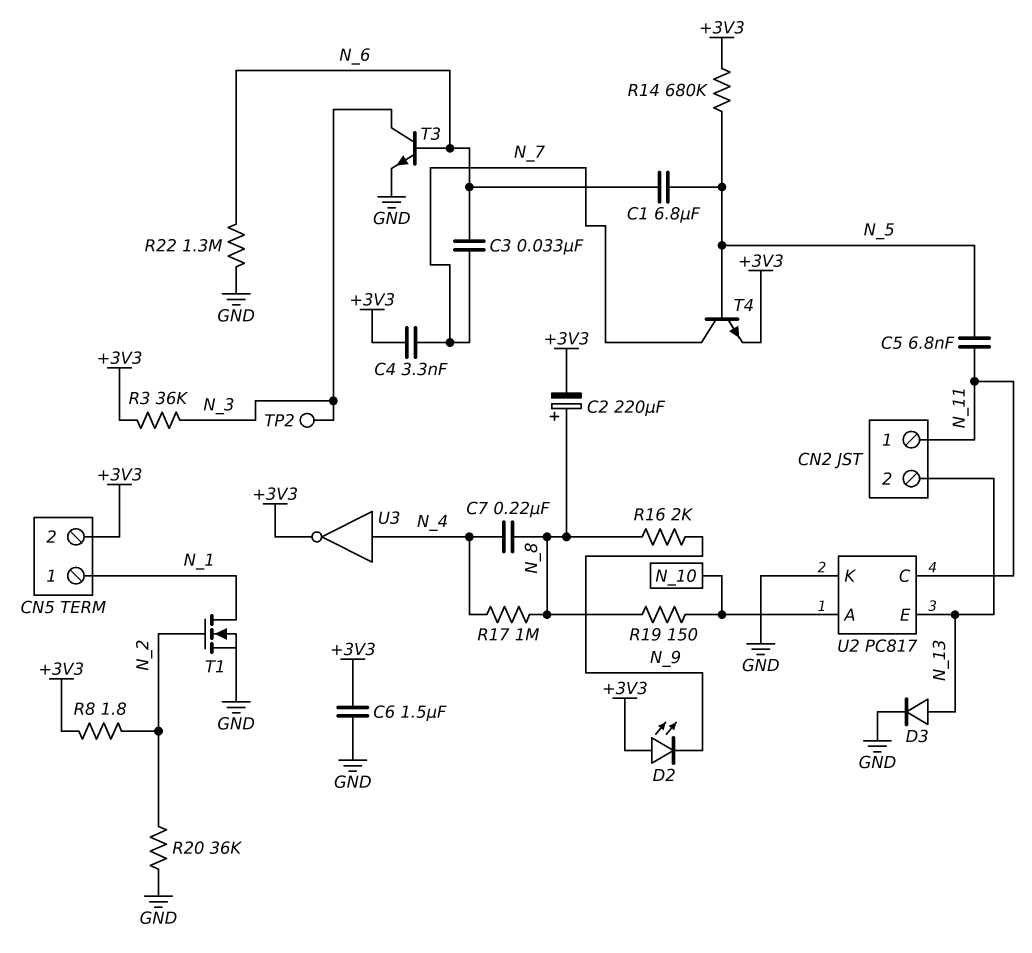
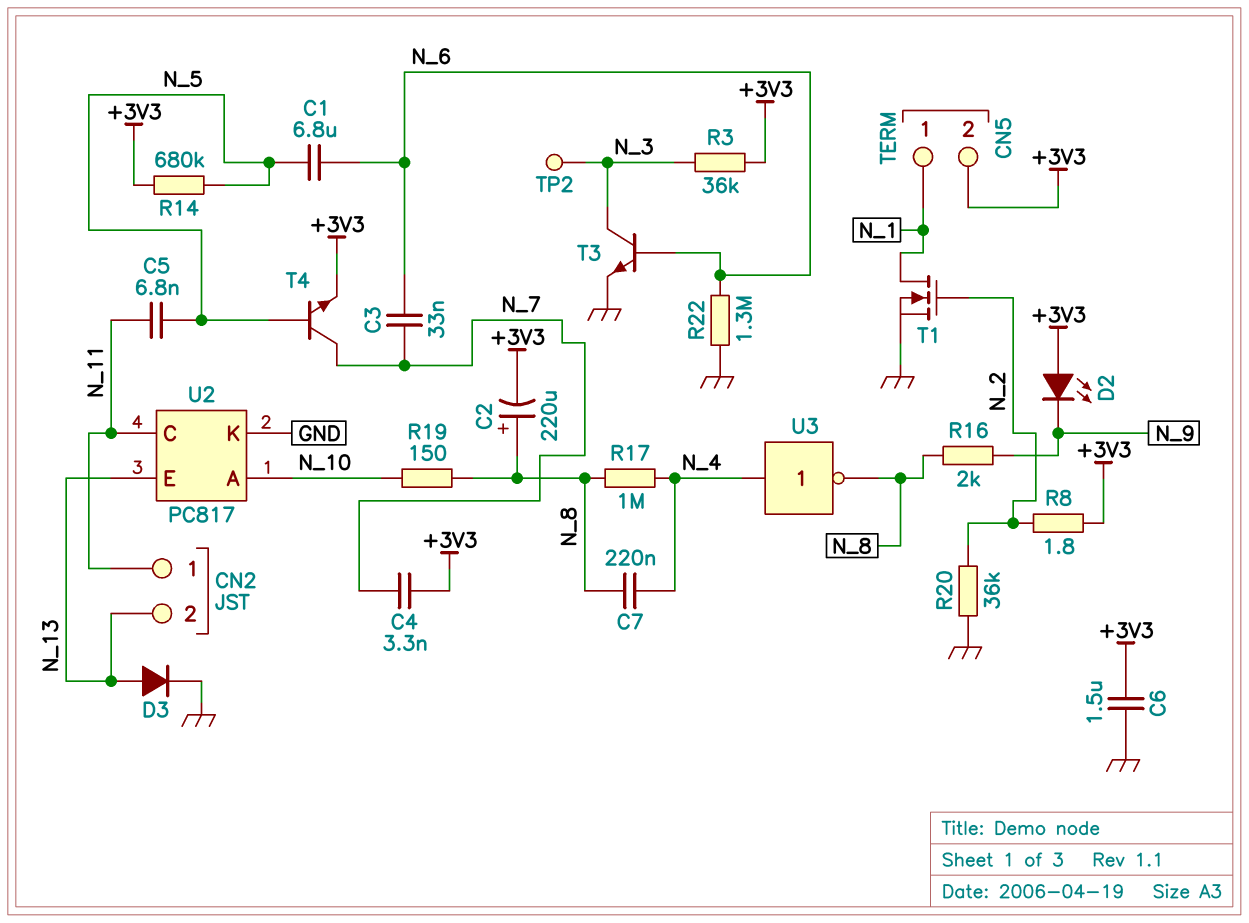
U3: NOT (in N_4, out +3V3) -> NOT (in N_4, out N_8)

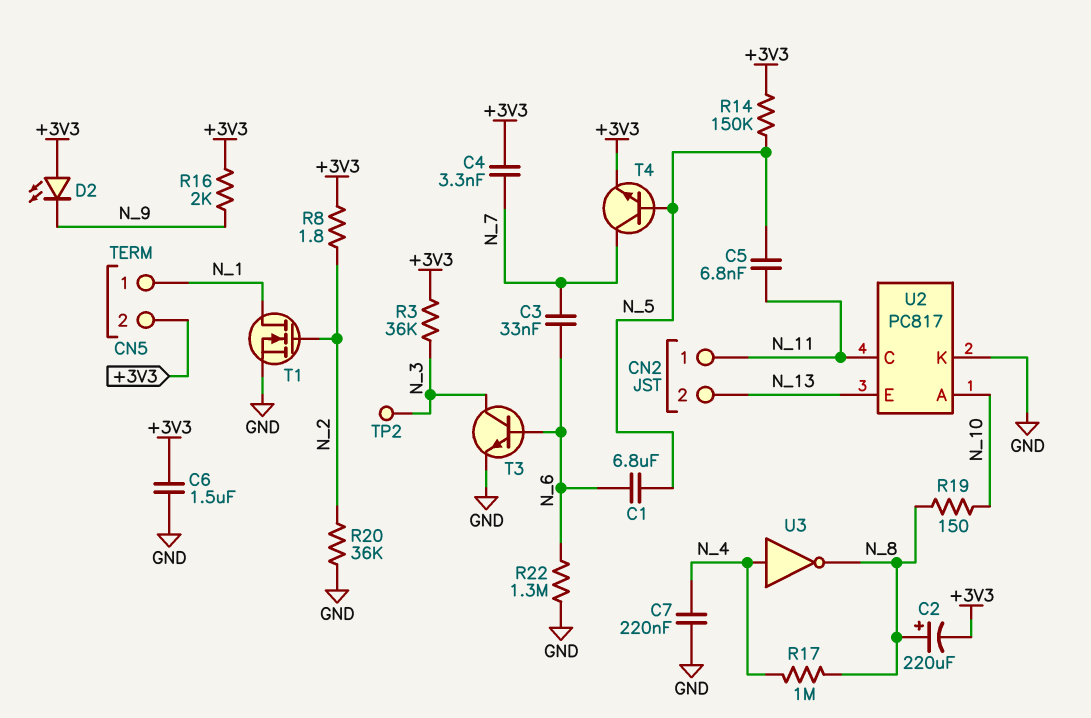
C7: 220nF (N_4, N_8) -> 220nF (GND, N_4)
D3: diode (A N_13, K GND) -> none
R14: 680k (+3V3, N_5) -> 150k (+3V3, N_5)
R16: 2k (N_8, N_9) -> 2k (+3V3, N_9)

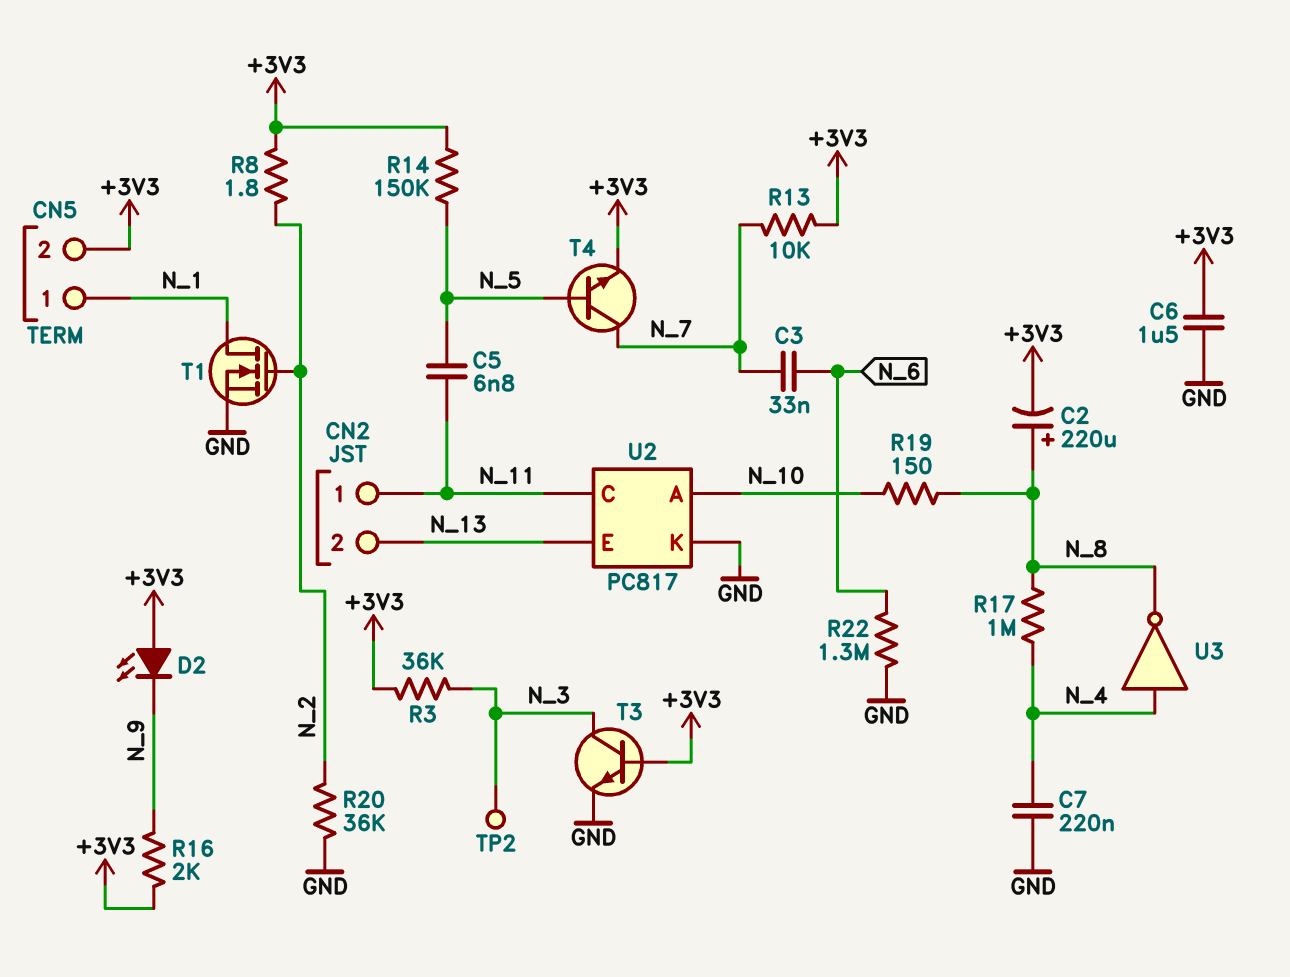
C1: 6.8uF (N_5, N_6) -> none
C4: 3.3nF (+3V3, N_7) -> none
R13: none -> 10k (+3V3, N_7)
T3: NPN (B N_6, C N_3, E GND) -> NPN (B +3V3, C N_3, E GND)

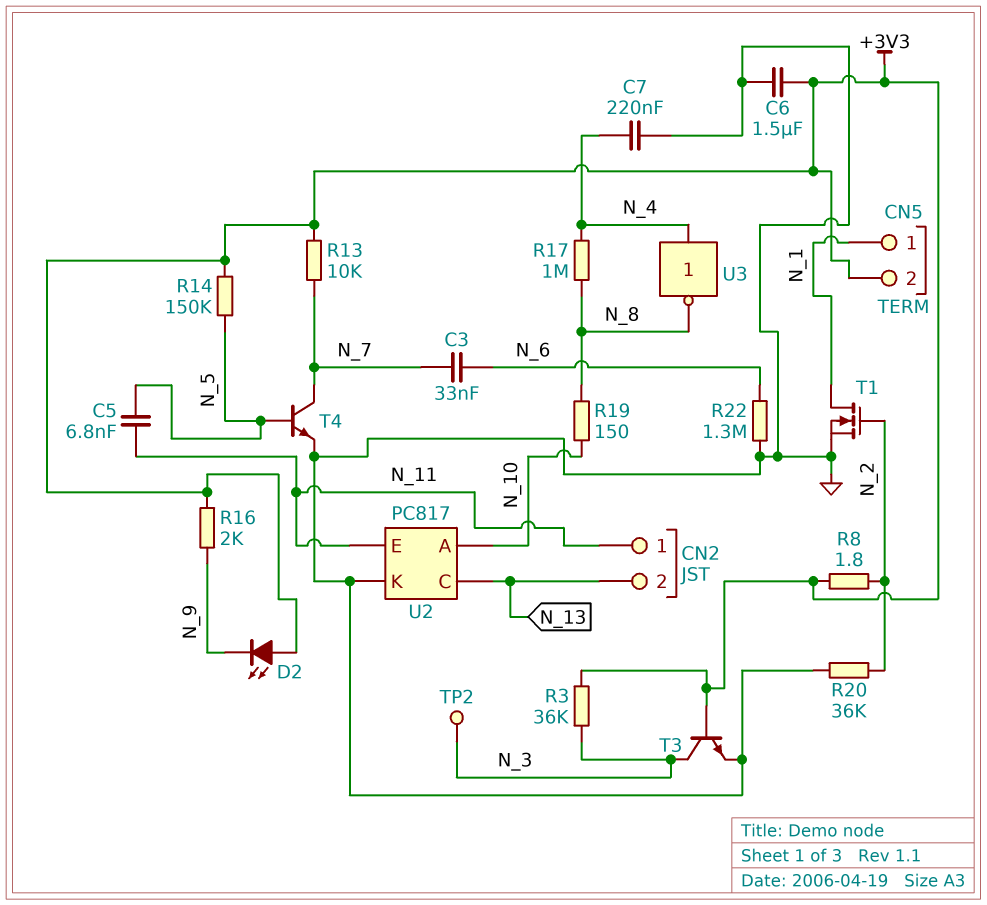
C2: 220uF (plus N_8, minus +3V3) -> none
T4: NPN (B N_5, C N_7, E +3V3) -> NPN (B N_5, C N_7, E GND)
U2 pin C: N_11 -> N_13
U2 pin E: N_13 -> N_11

